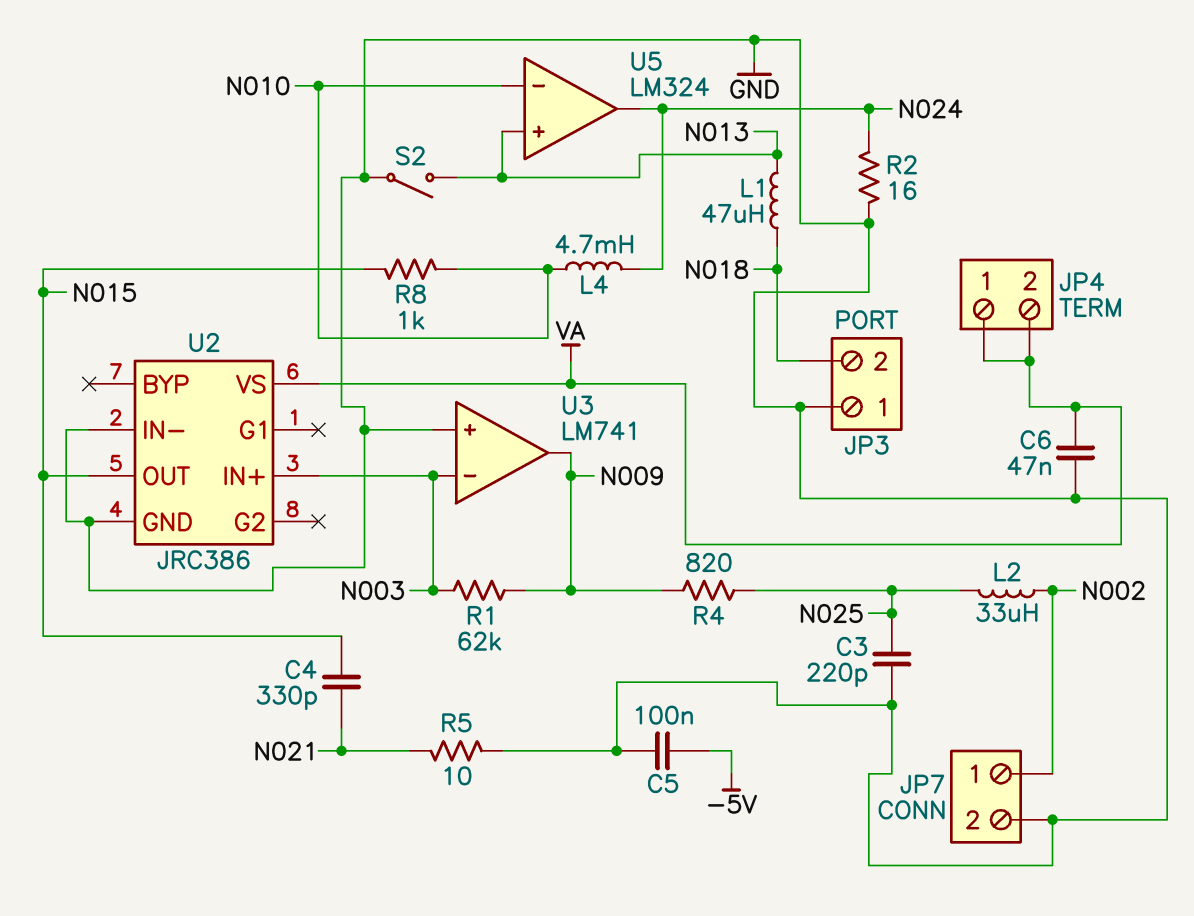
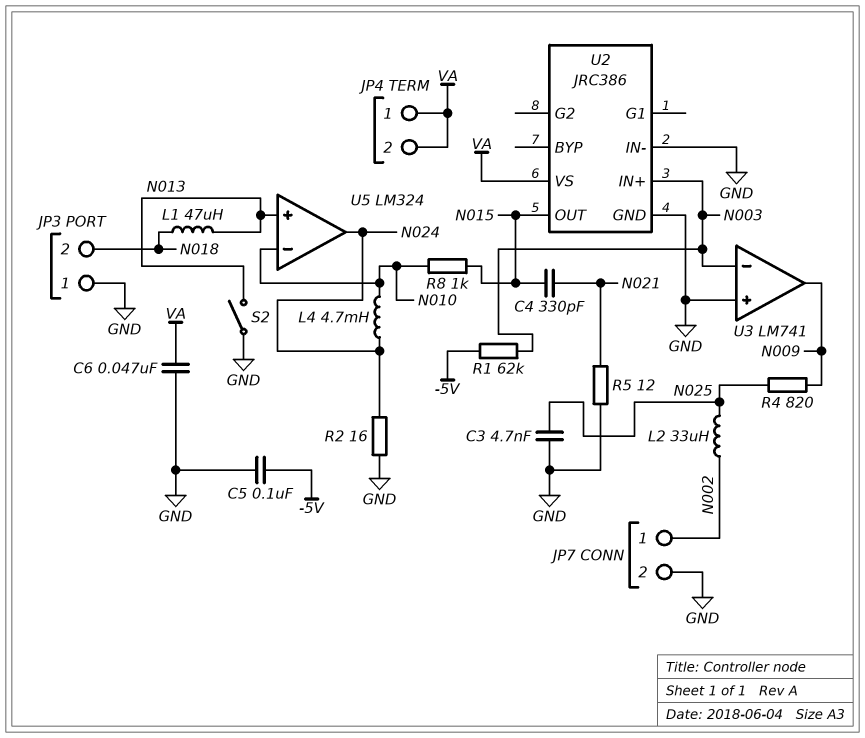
C3: 220pF (GND, N025) -> 4.7nF (GND, N025)
R1: 62k (N003, N009) -> 62k (-5V, N003)
R5: 10 (GND, N021) -> 12 (GND, N021)

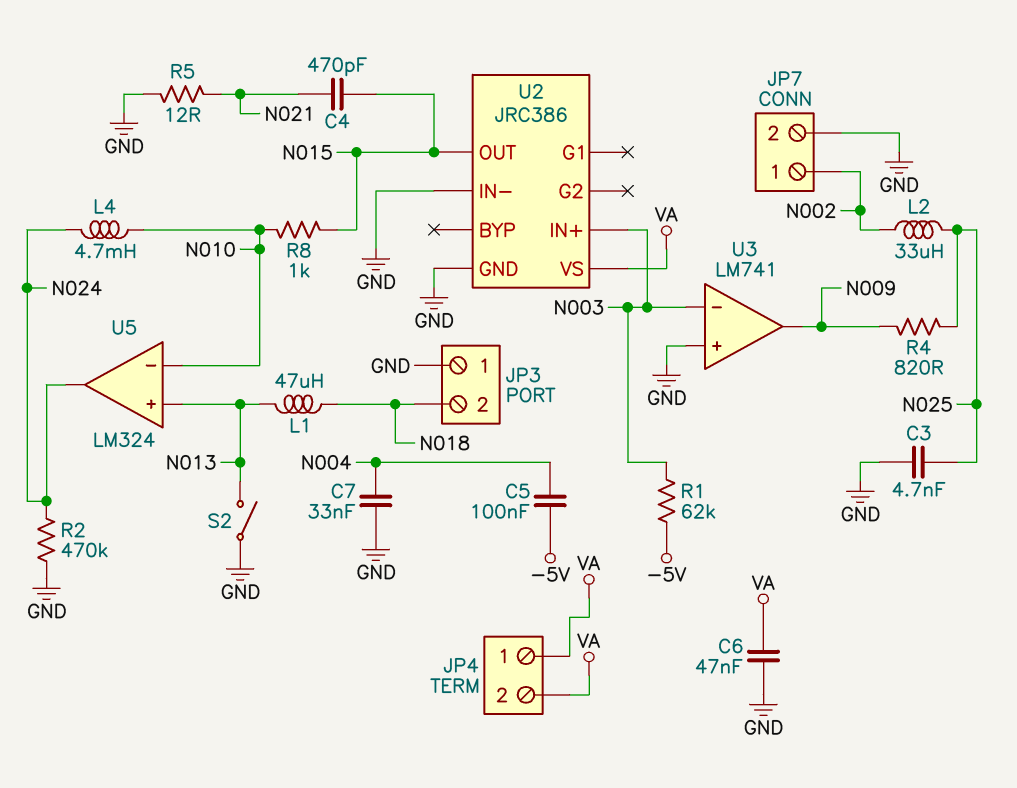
C4: 330pF (N015, N021) -> 470pF (N015, N021)
C5: 100nF (-5V, GND) -> 100nF (-5V, N004)
C7: none -> 33nF (GND, N004)
R2: 16 (GND, N024) -> 470k (GND, N024)

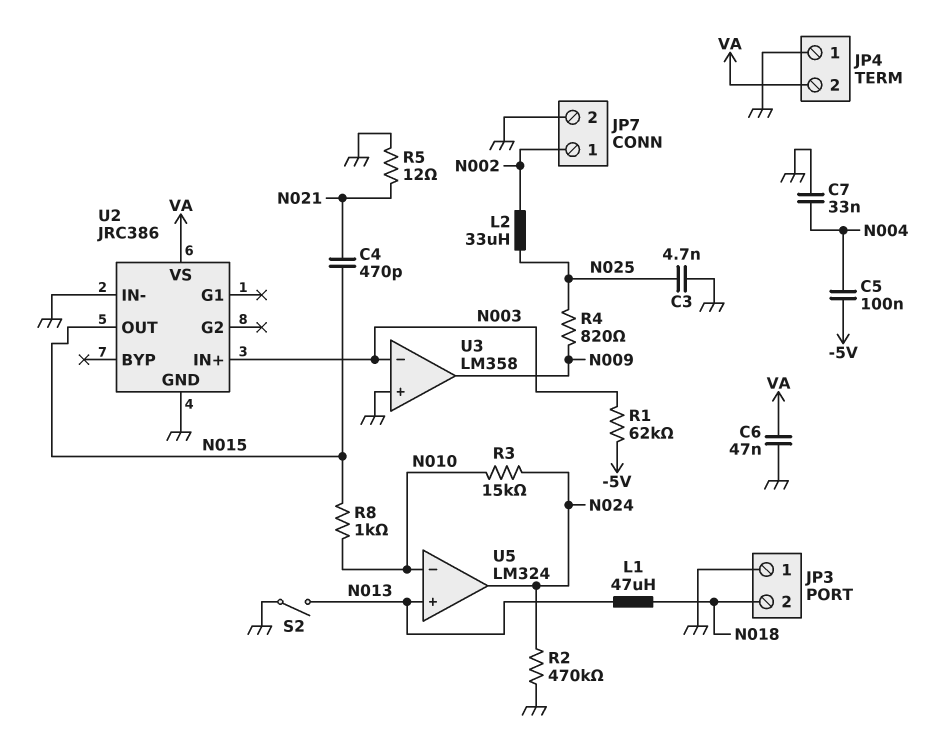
JP4 pin 1: VA -> GND
L4: 4.7mH (N010, N024) -> none
R3: none -> 15k (N010, N024)
U3: LM741 -> LM358

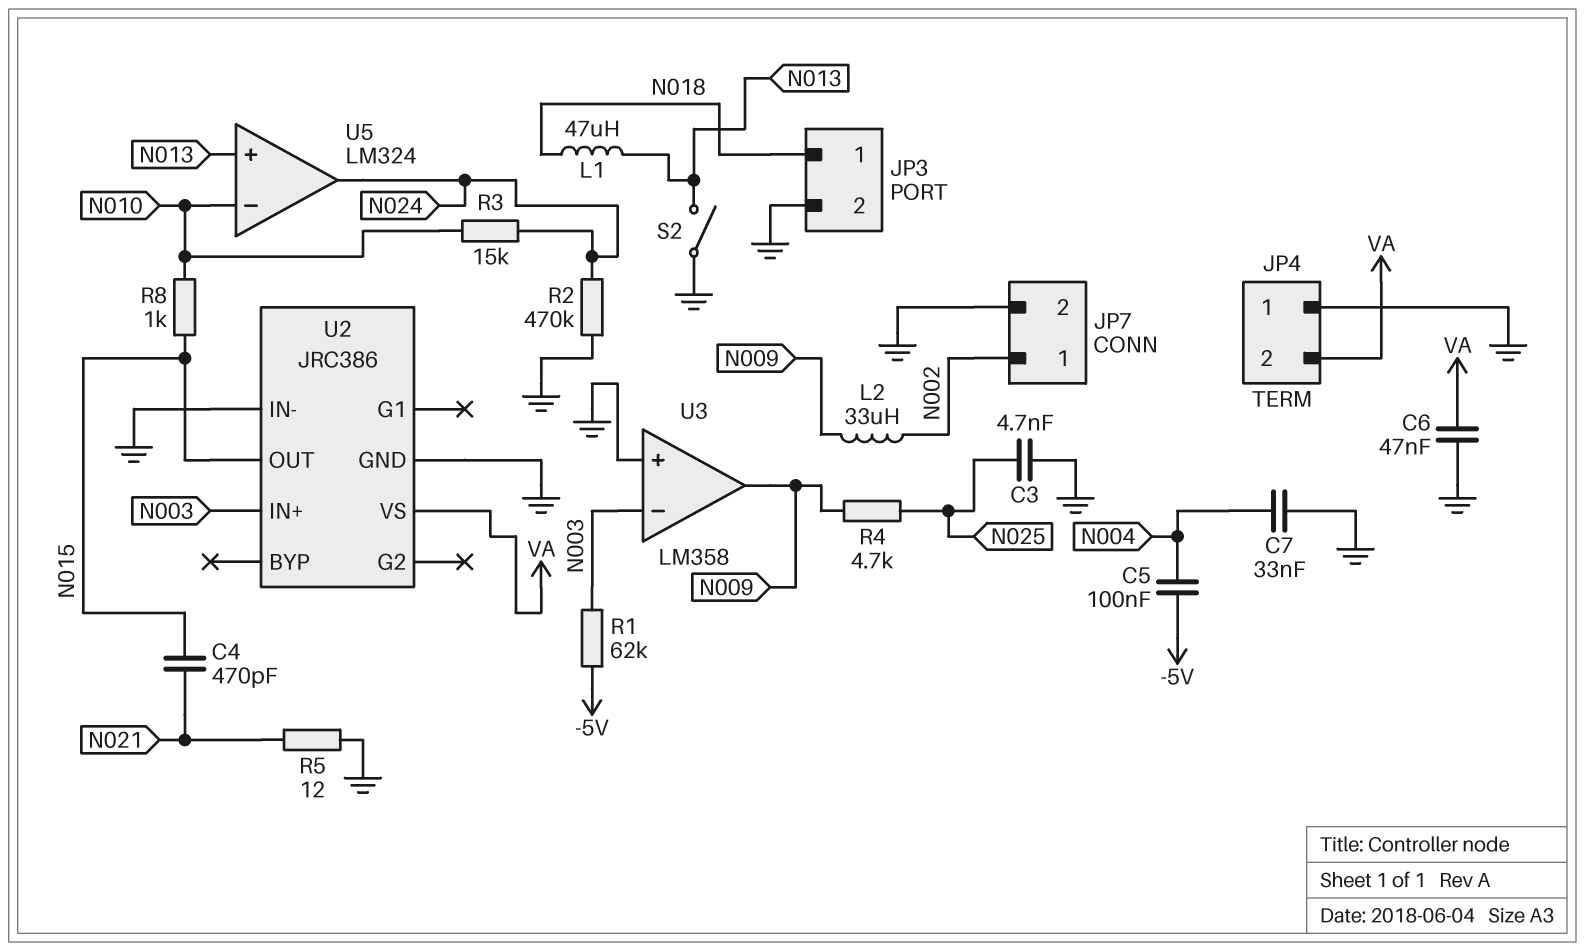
JP3 pin 1: GND -> N018
JP3 pin 2: N018 -> GND
L2: 33uH (N002, N025) -> 33uH (N002, N009)
R4: 820 (N009, N025) -> 4.7k (N009, N025)

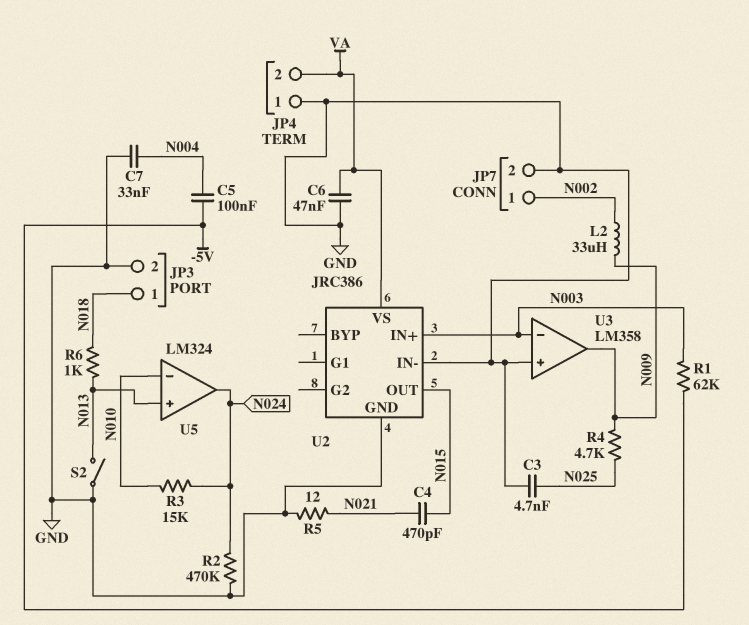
L1: 47uH (N013, N018) -> none
R6: none -> 1k (N013, N018)
R8: 1k (N010, N015) -> none

